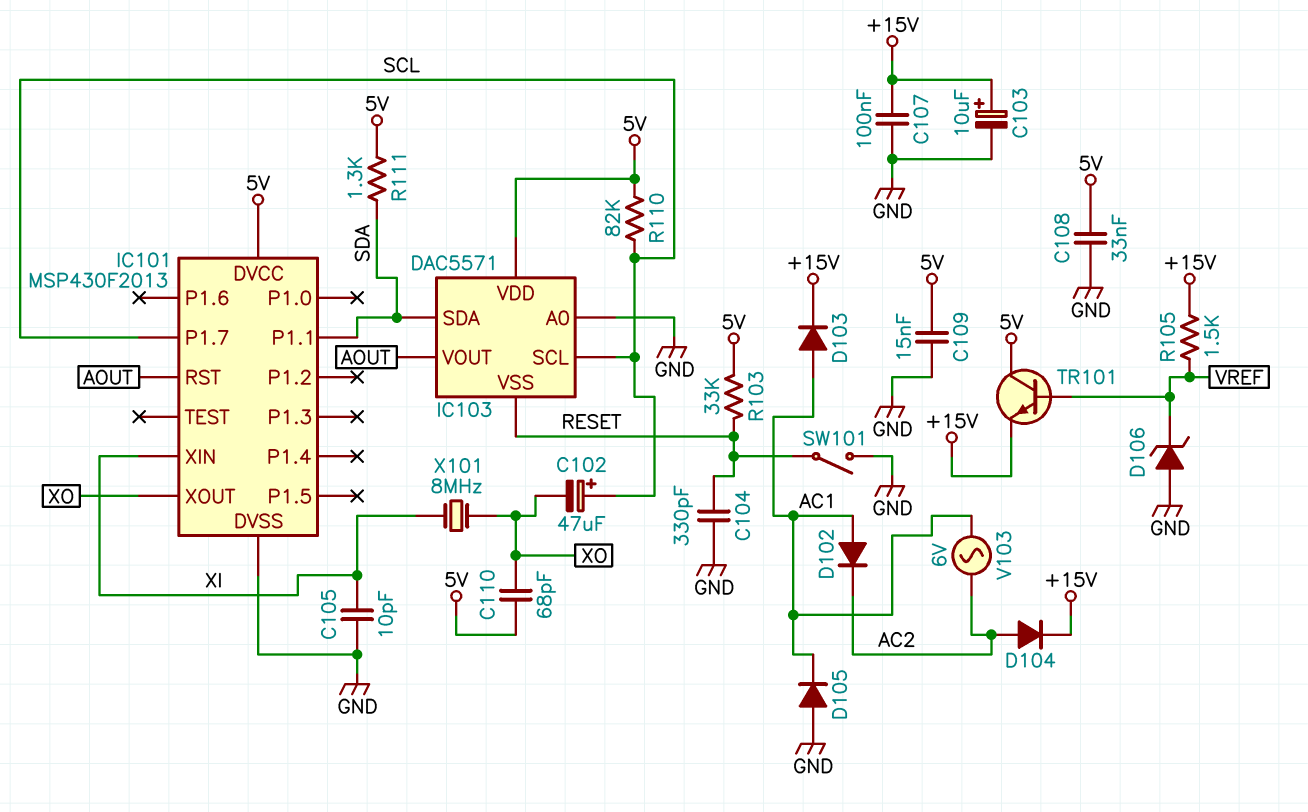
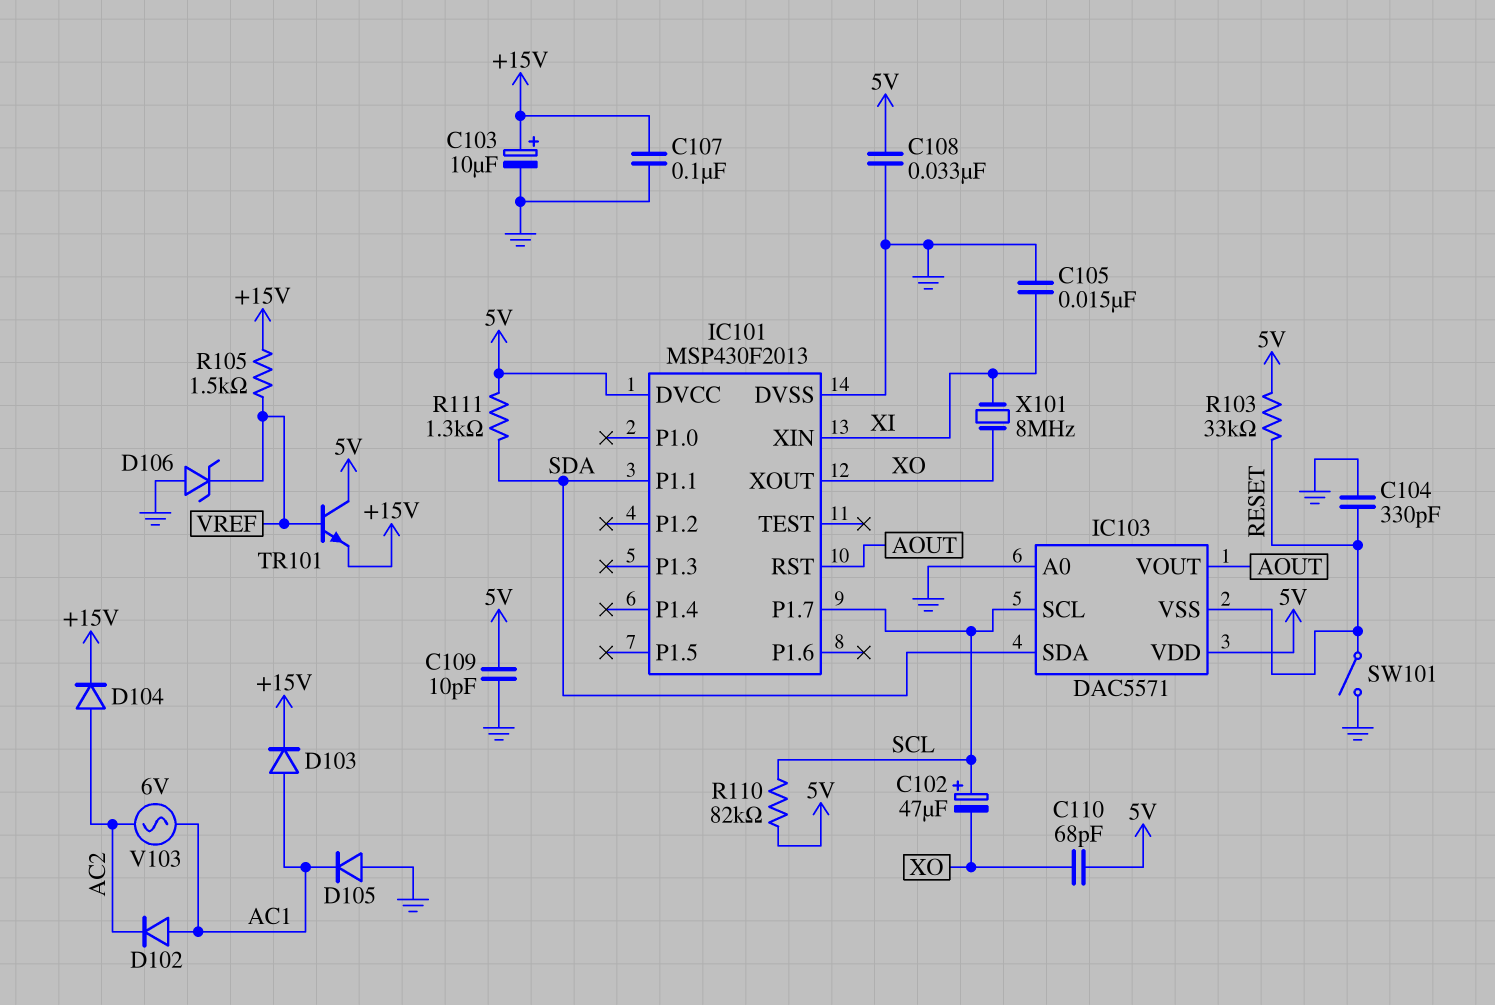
C105: 10pF (GND, XI) -> 15nF (GND, XI)
C109: 15nF (5V, GND) -> 10pF (5V, GND)

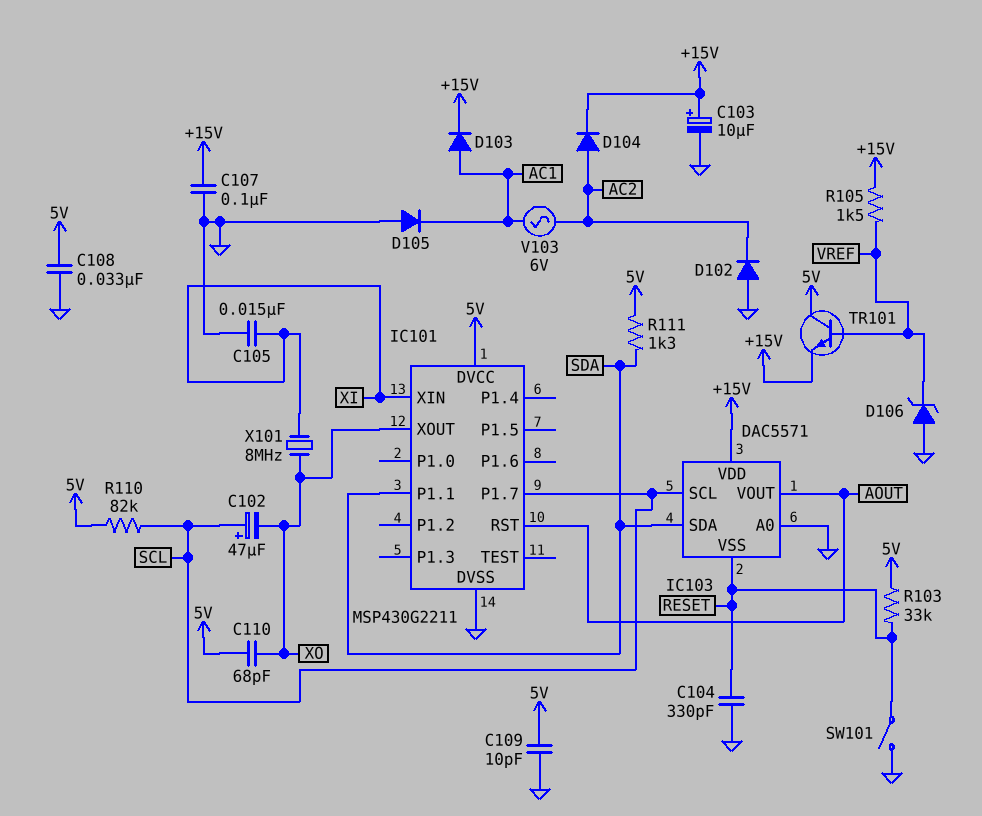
D102: diode (A AC1, K AC2) -> diode (A GND, K AC2)
IC101: MSP430F2013 -> MSP430G2211
IC103 pin VDD: 5V -> +15V

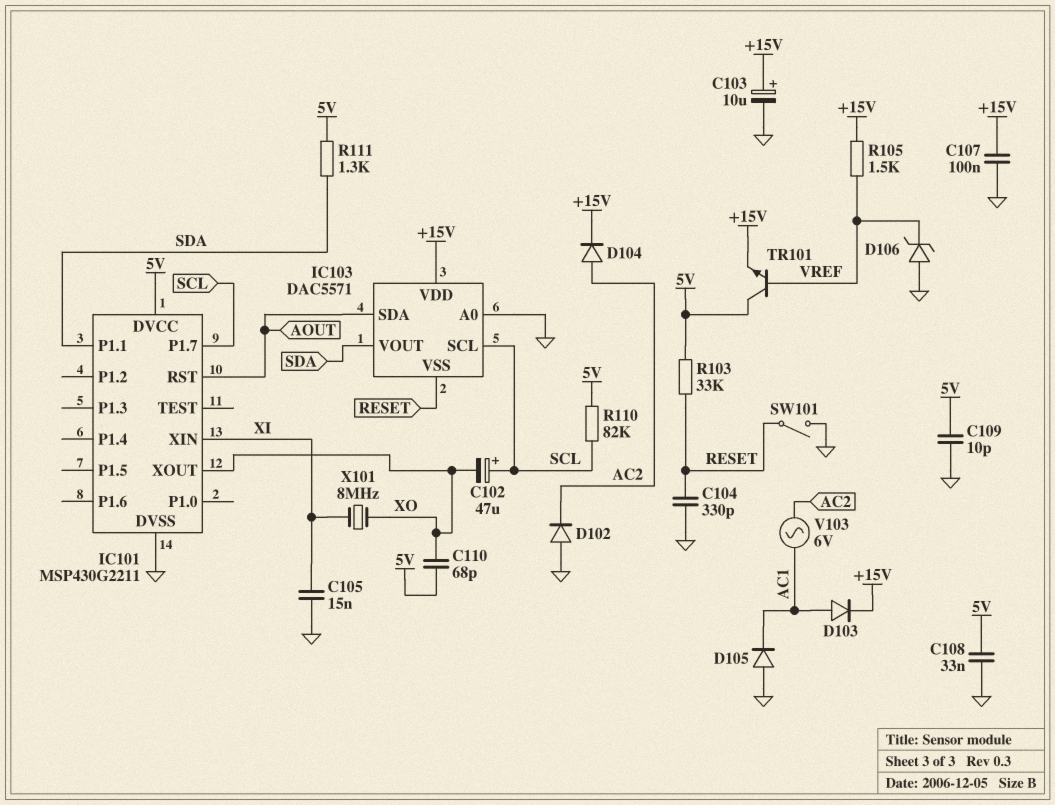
IC103 pin SDA: SDA -> AOUT
IC103 pin VOUT: AOUT -> SDA

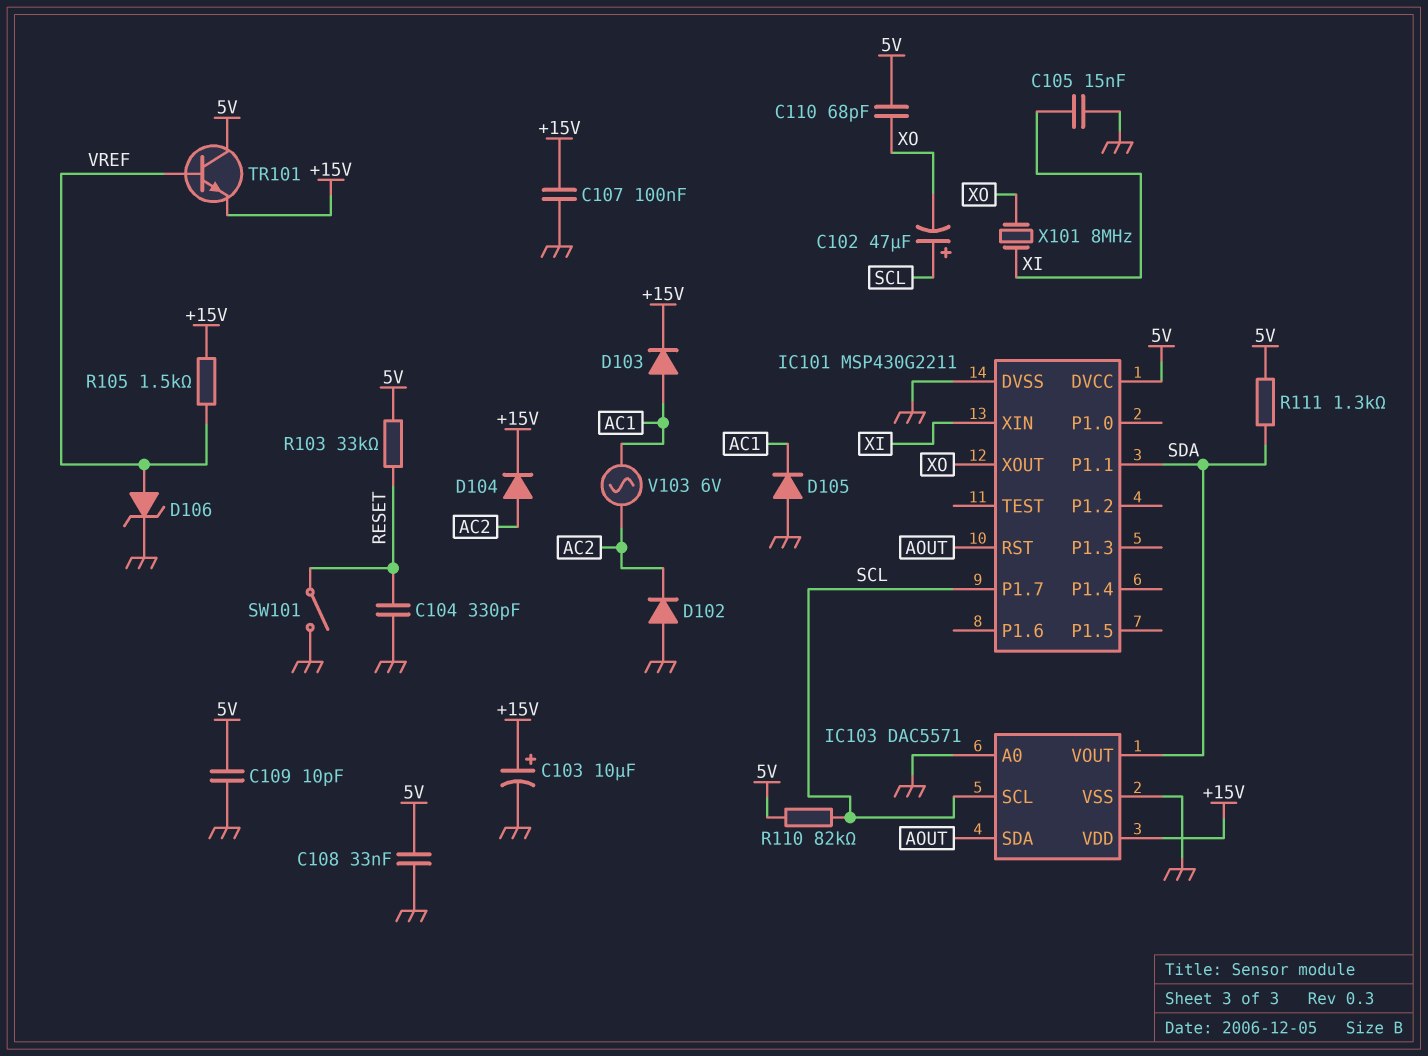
D106: zener (A GND, K VREF) -> zener (A VREF, K GND)
IC103 pin VSS: RESET -> GND

